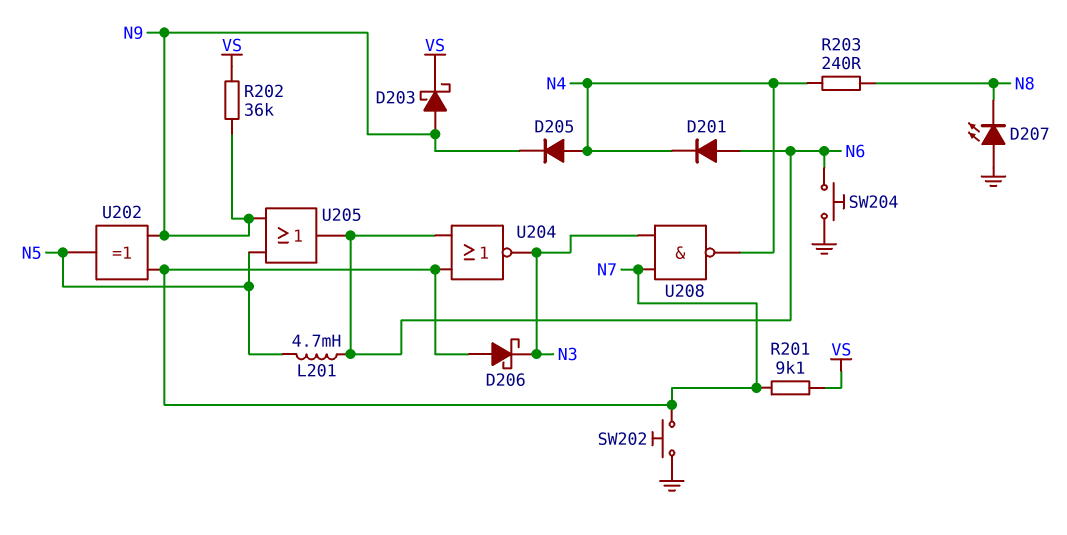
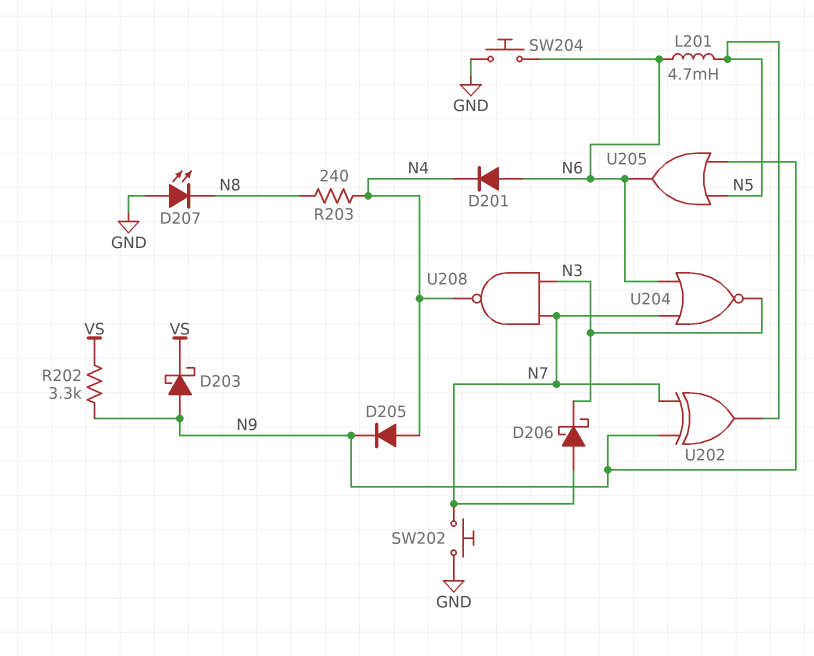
R201: 9.1k (N7, VS) -> none
R202: 36k (N9, VS) -> 3.3k (N9, VS)

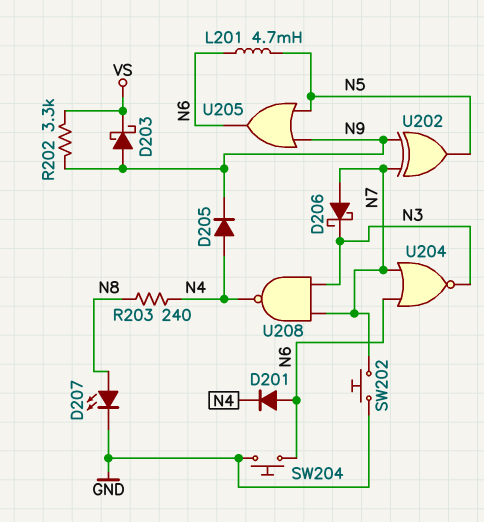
D207: LED (A GND, K N8) -> LED (A N8, K GND)

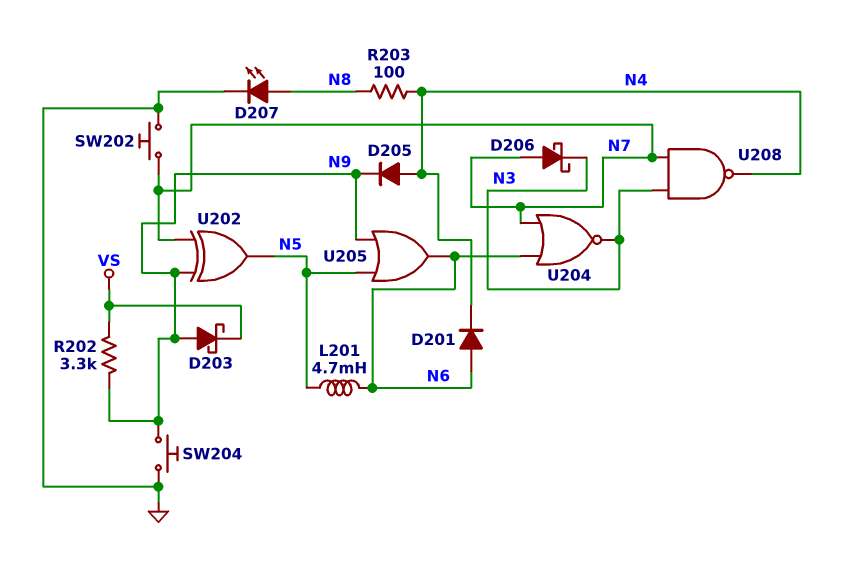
R203: 240 (N4, N8) -> 100 (N4, N8)
SW204: button (GND, N6) -> button (GND, N9)

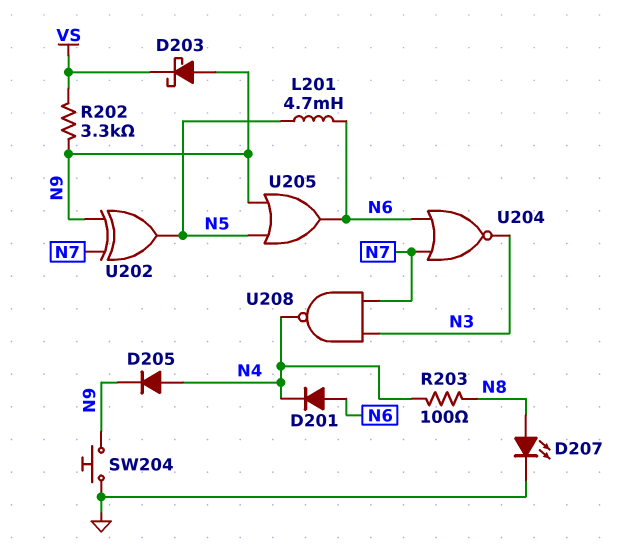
D206: schottky (A N7, K N3) -> none
SW202: button (GND, N7) -> none

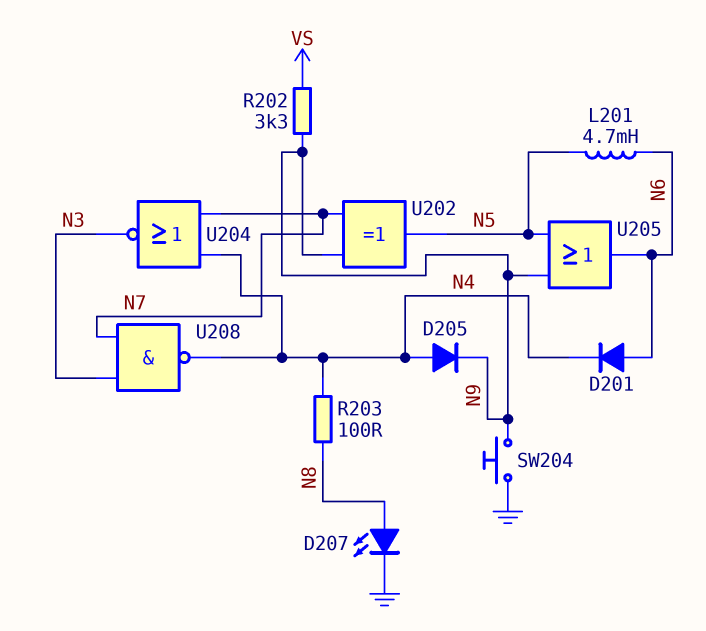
D203: schottky (A N9, K VS) -> none
U204: NOR (in N6, in N7, out N3) -> NOR (in N4, in N7, out N3)

